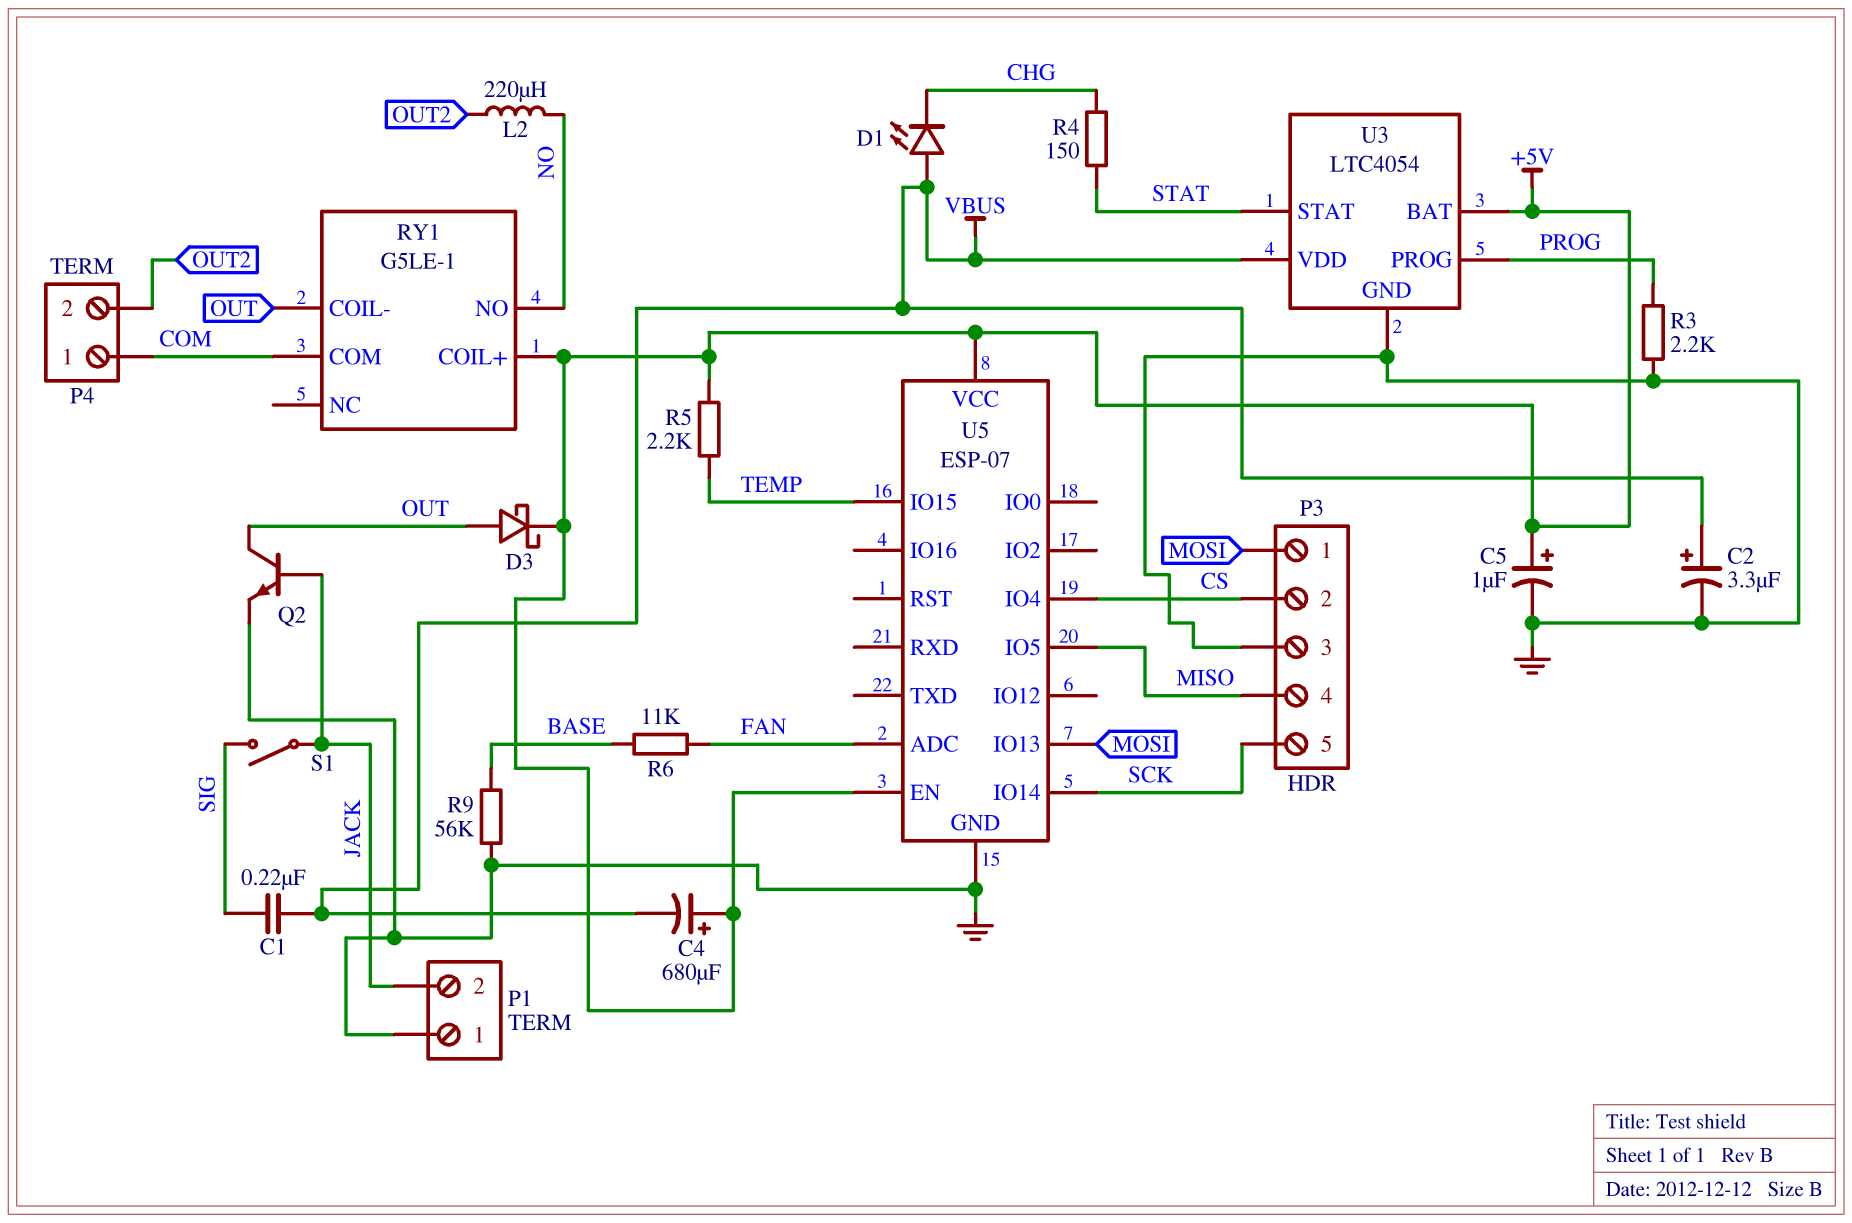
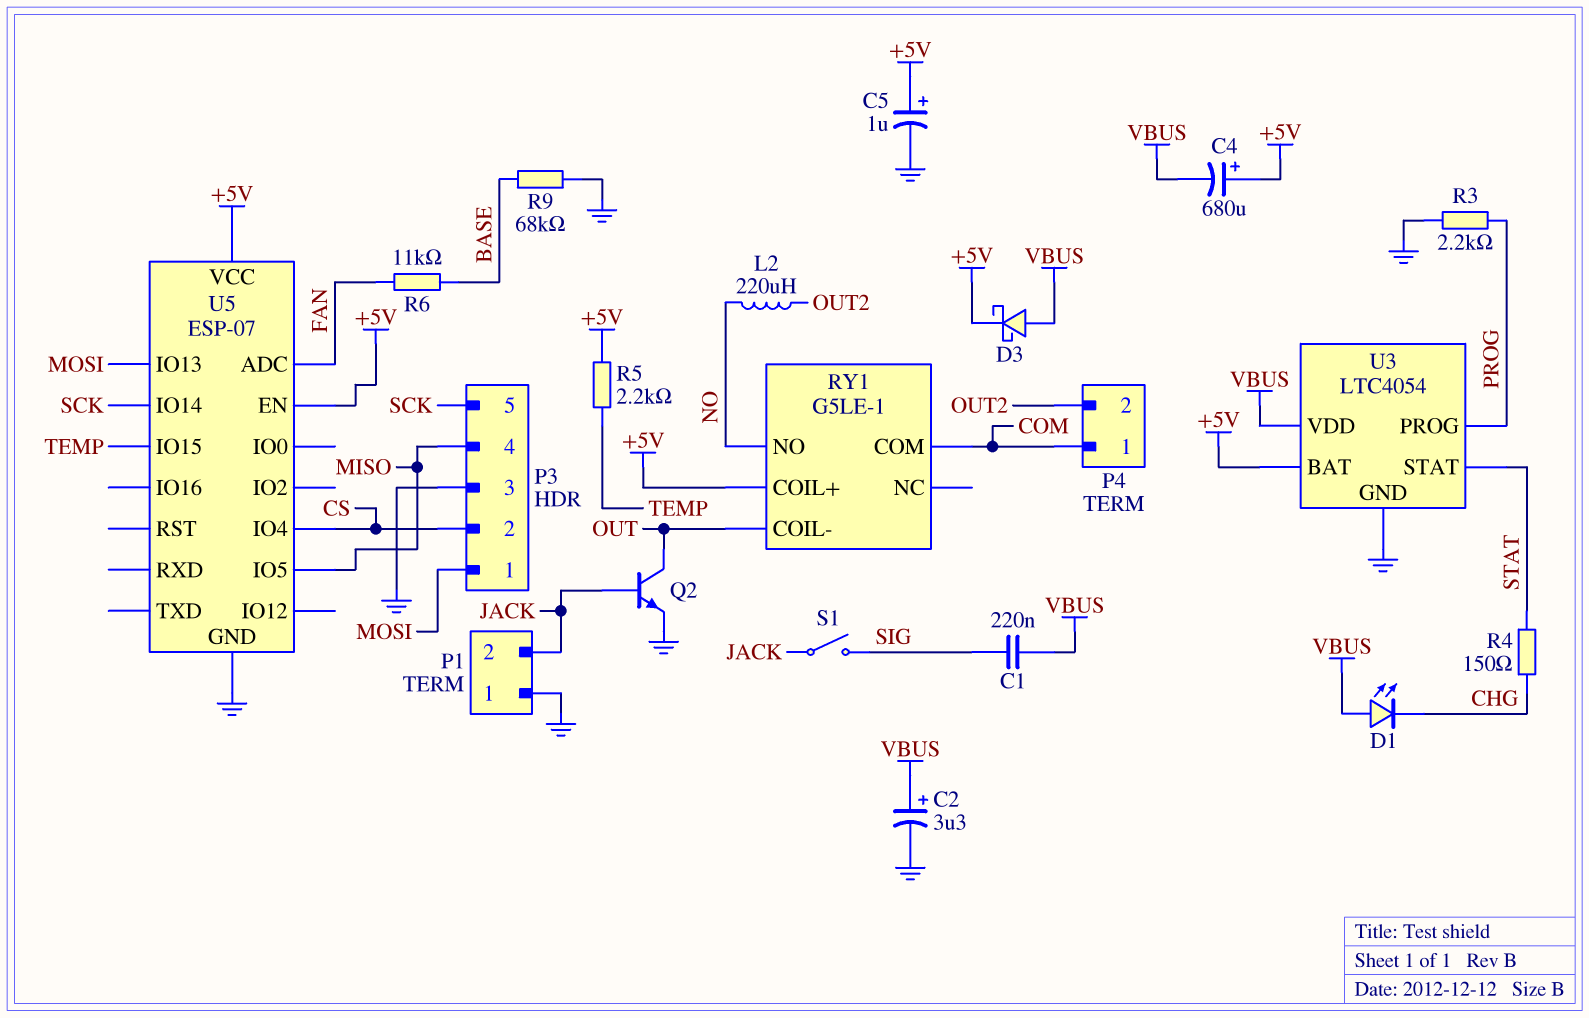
D3: schottky (A OUT, K +5V) -> schottky (A VBUS, K +5V)
R9: 56k (BASE, GND) -> 68k (BASE, GND)

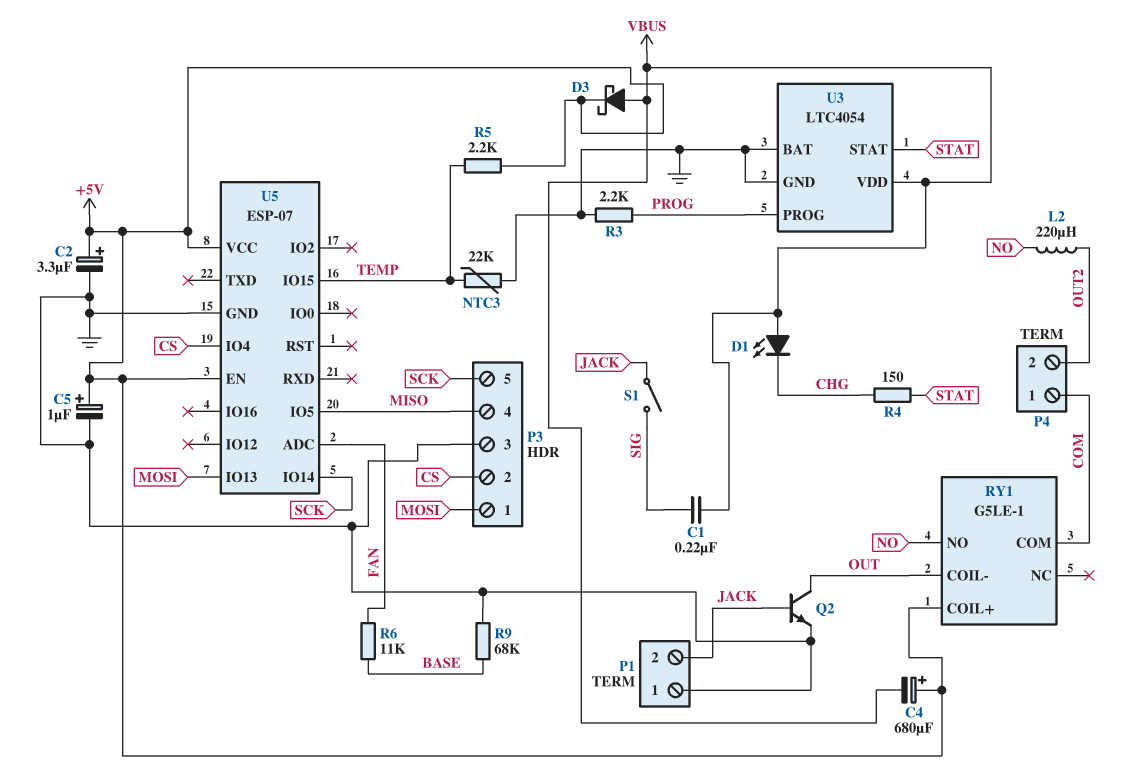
C2: 3.3uF (plus VBUS, minus GND) -> 3.3uF (plus +5V, minus GND)
NTC3: none -> 22k (GND, TEMP)
U3 pin BAT: +5V -> GND

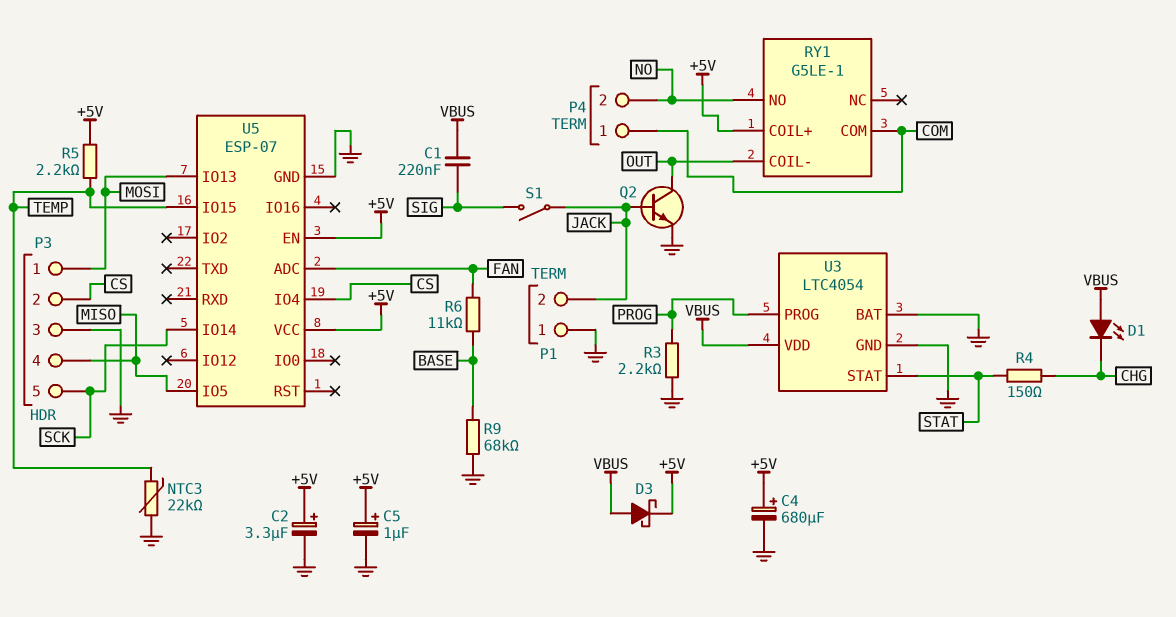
C4: 680uF (plus +5V, minus VBUS) -> 680uF (plus +5V, minus GND)
L2: 220uH (NO, OUT2) -> none
P4 pin 2: OUT2 -> NO

